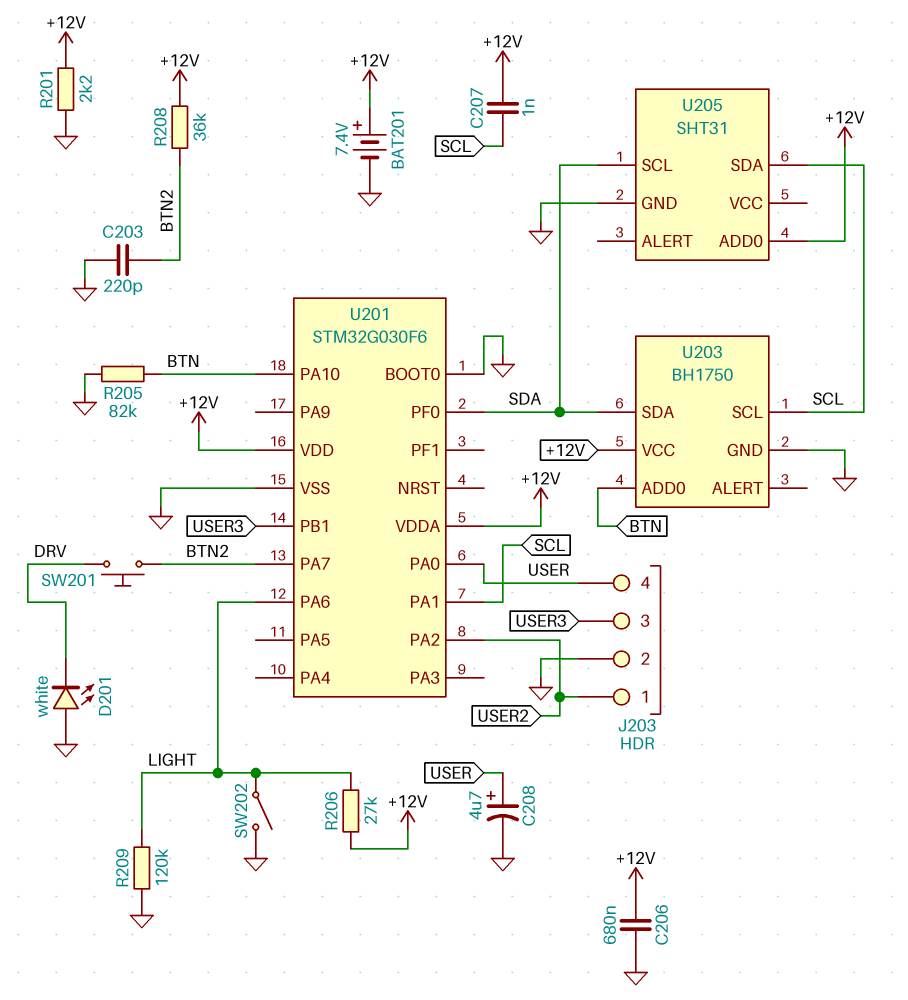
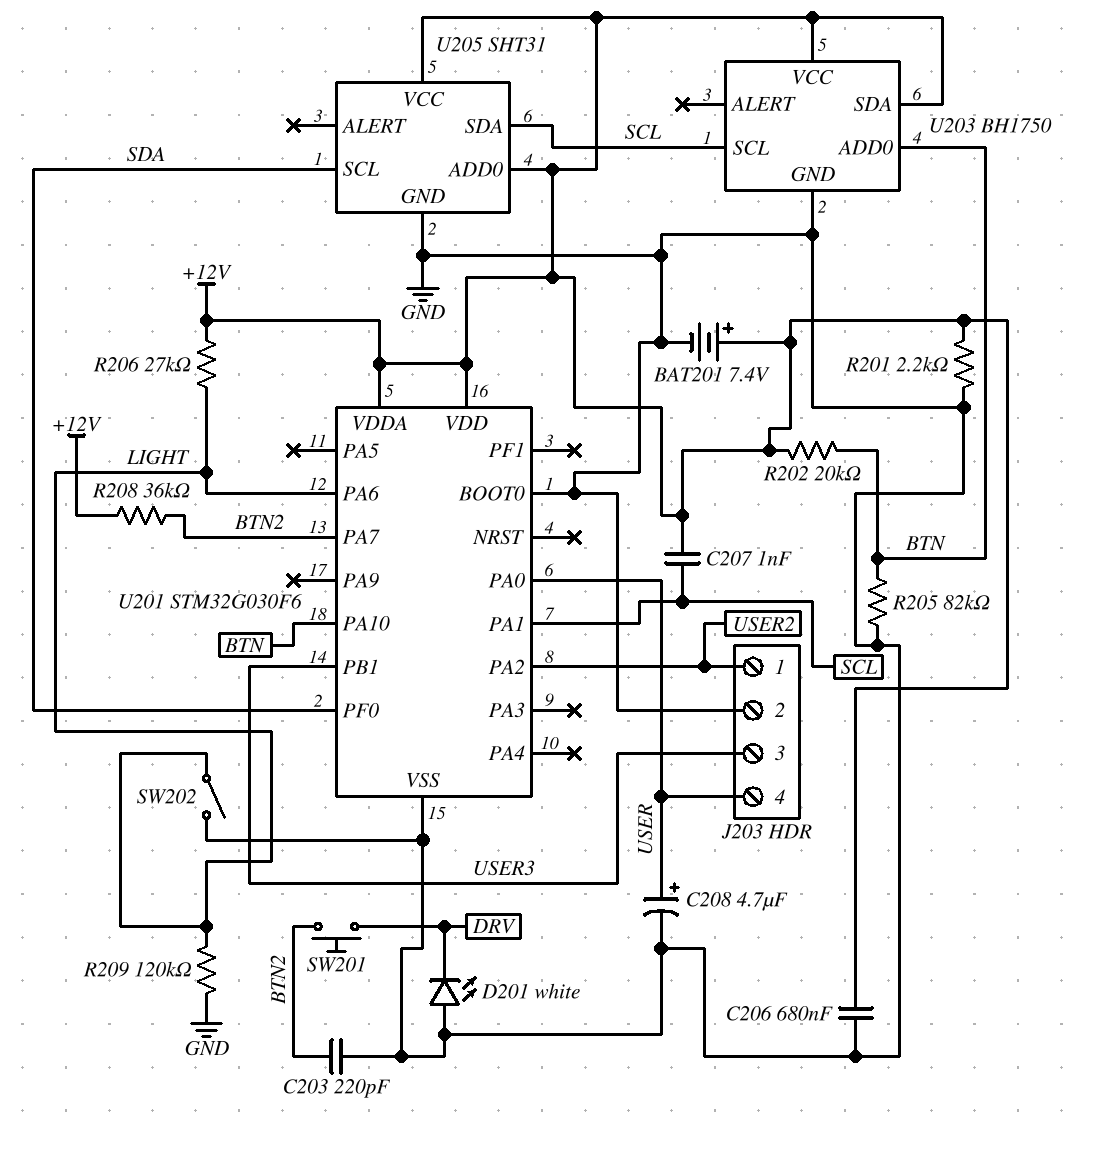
R202: none -> 20k (+12V, BTN)
U203 pin SDA: SDA -> +12V
U205 pin VCC: none -> +12V

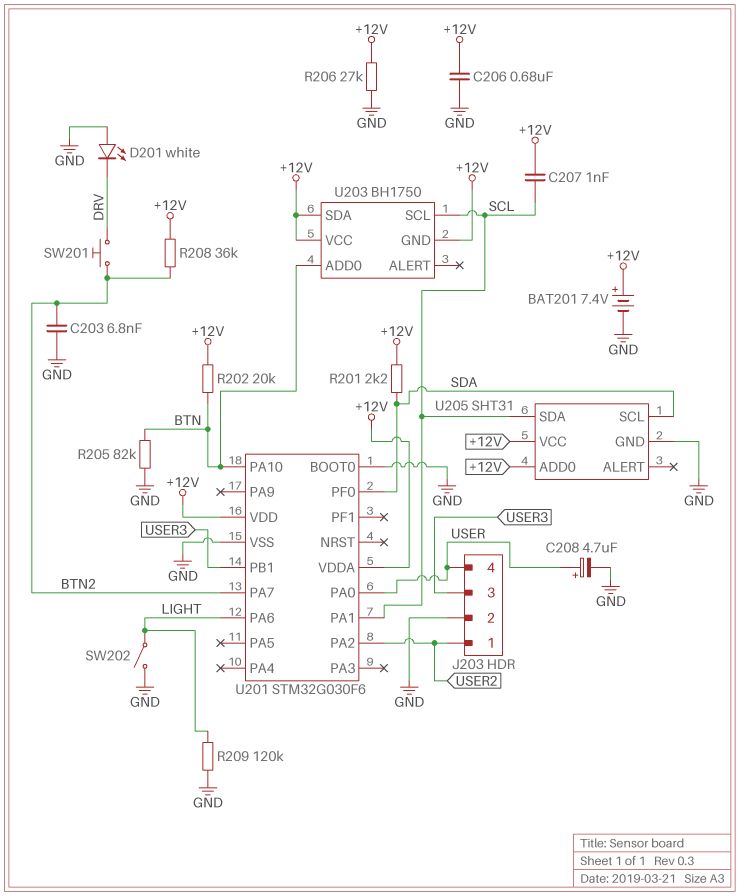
C203: 220pF (BTN2, GND) -> 6.8nF (BTN2, GND)
R201: 2.2k (+12V, GND) -> 2.2k (+12V, SDA)
R206: 27k (+12V, LIGHT) -> 27k (+12V, GND)
U203 pin GND: GND -> +12V

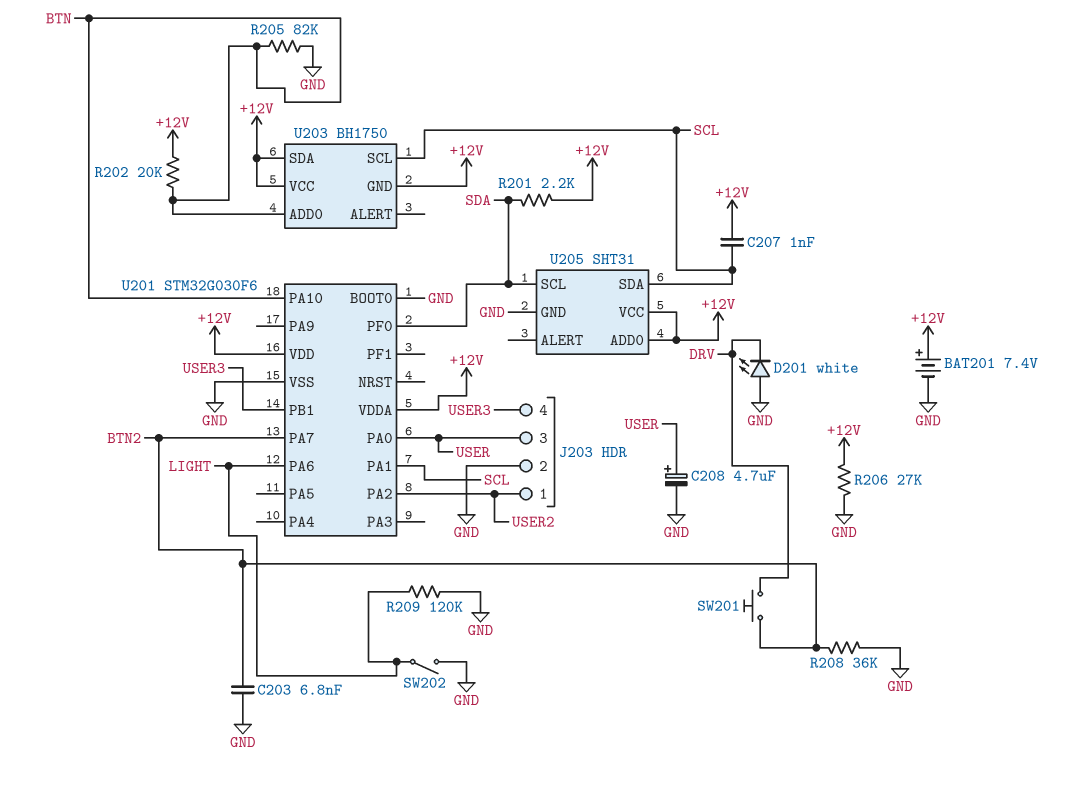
C206: 680nF (+12V, GND) -> none
J203 pin 3: USER3 -> USER
J203 pin 4: USER -> USER3
R208: 36k (+12V, BTN2) -> 36k (BTN2, GND)

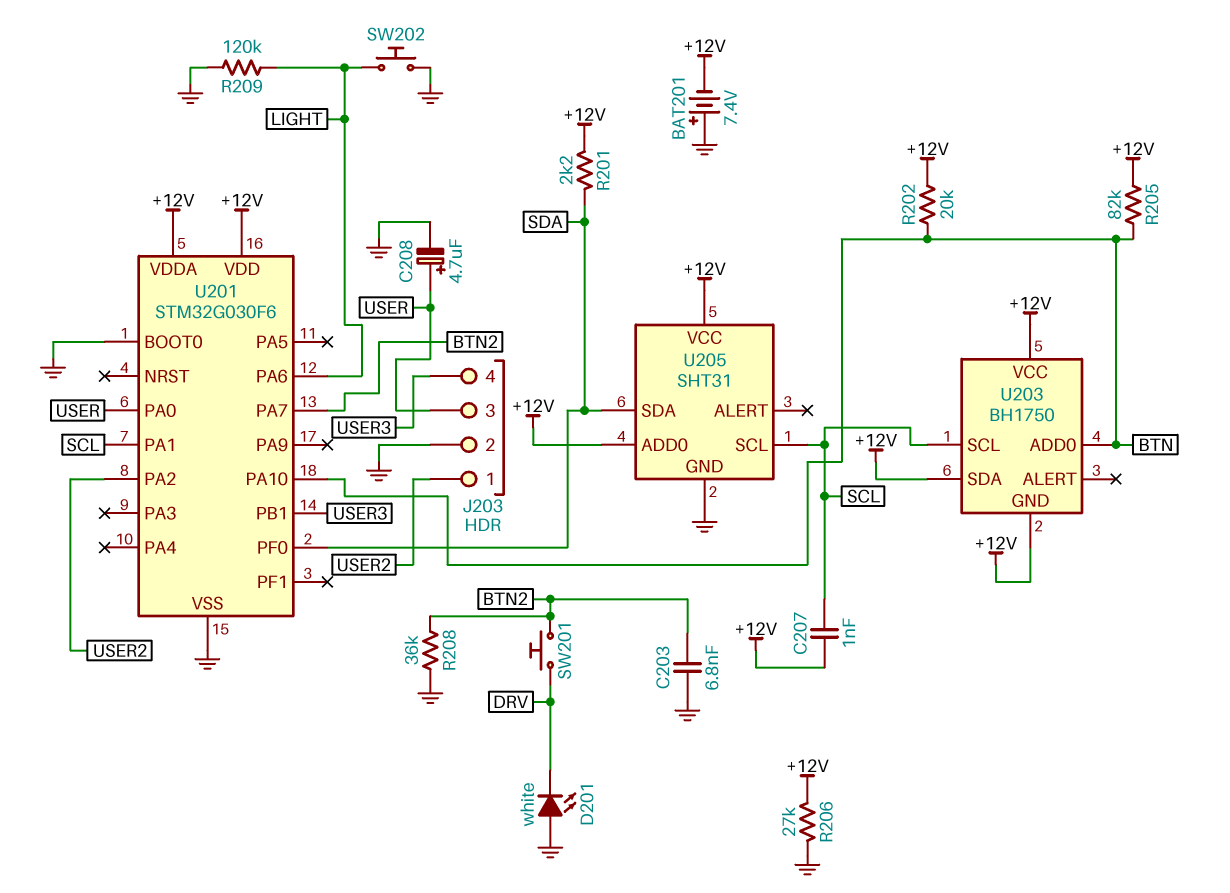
BAT201: 7.4V (plus +12V, minus GND) -> 7.4V (plus GND, minus +12V)
R205: 82k (BTN, GND) -> 82k (+12V, BTN)
SW202: switch (GND, LIGHT) -> button (GND, LIGHT)
U205 pin SCL: SDA -> SCL
U205 pin SDA: SCL -> SDA

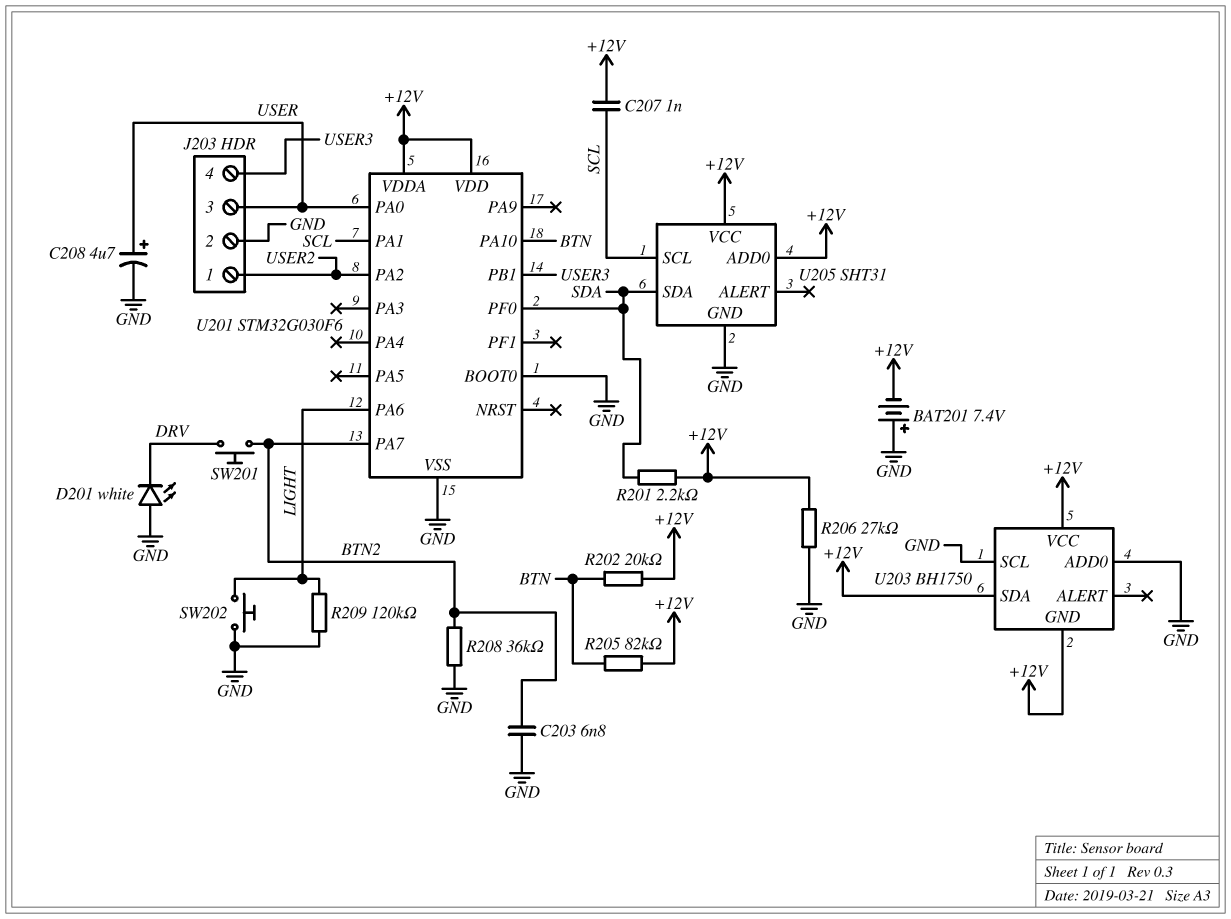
U203 pin ADD0: BTN -> GND
U203 pin SCL: SCL -> GND

